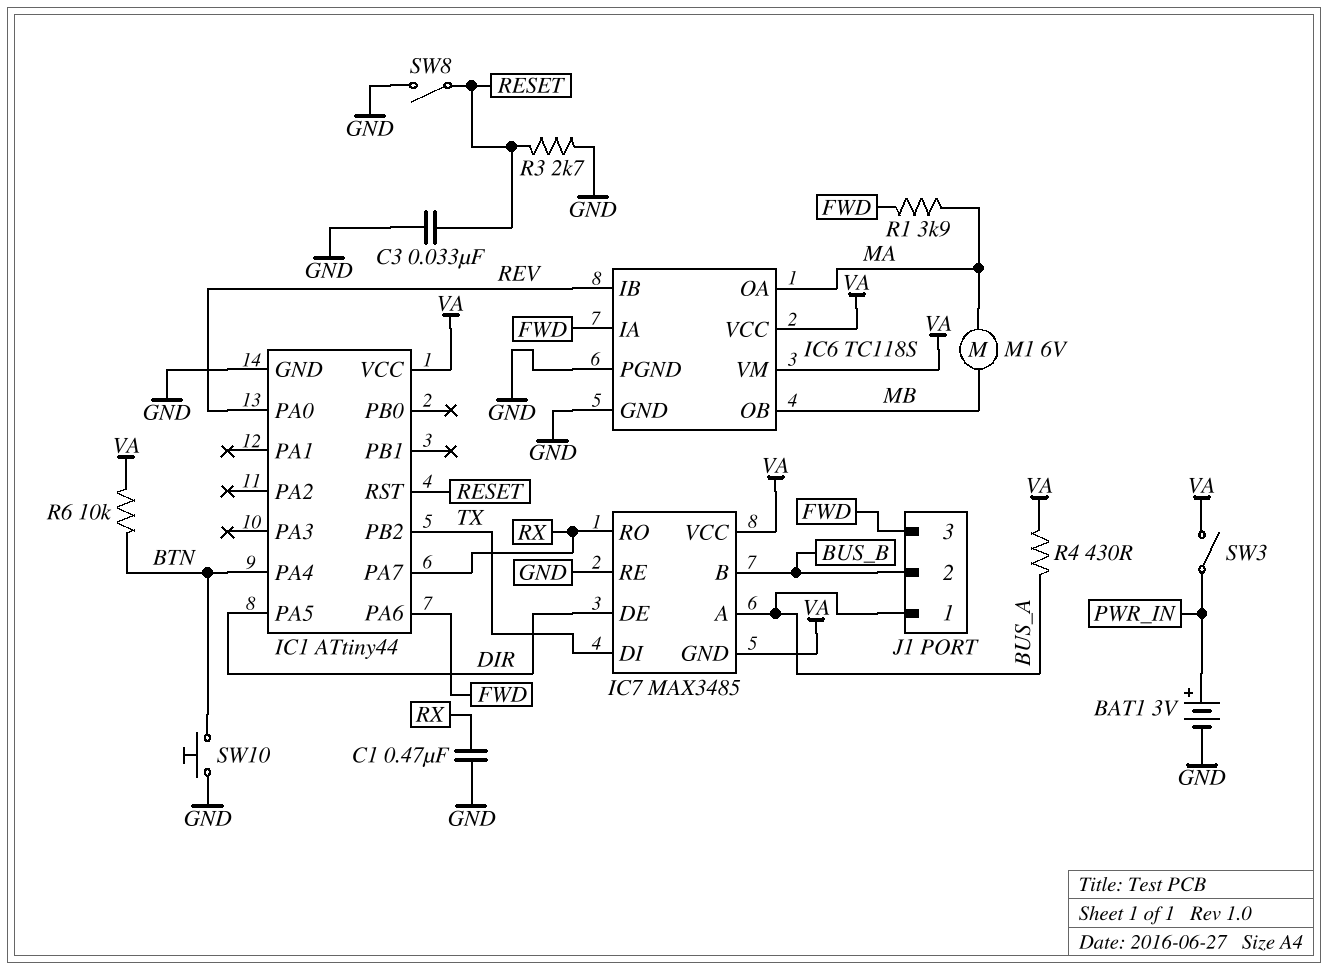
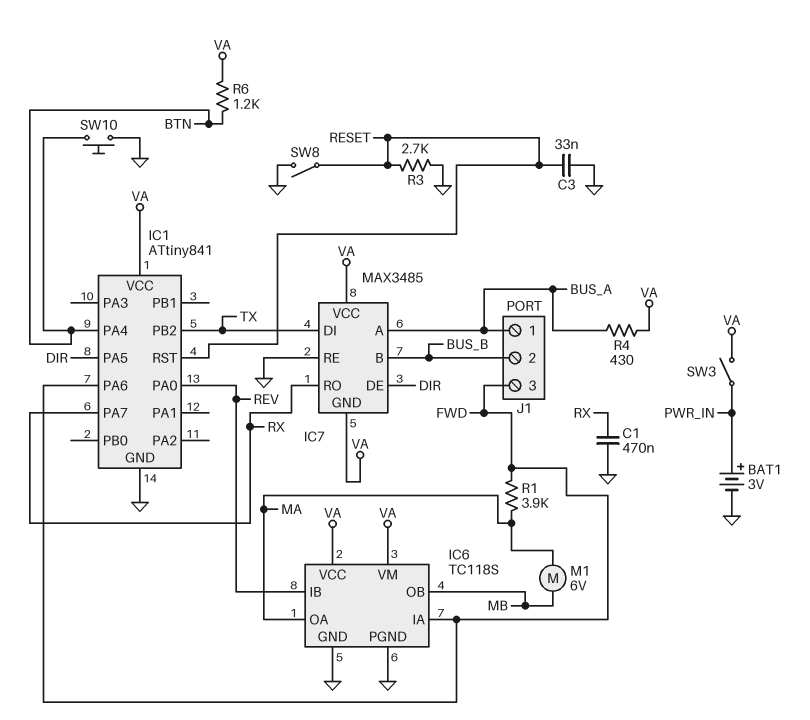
IC1: ATtiny44 -> ATtiny841
R6: 10k (BTN, VA) -> 1.2k (BTN, VA)

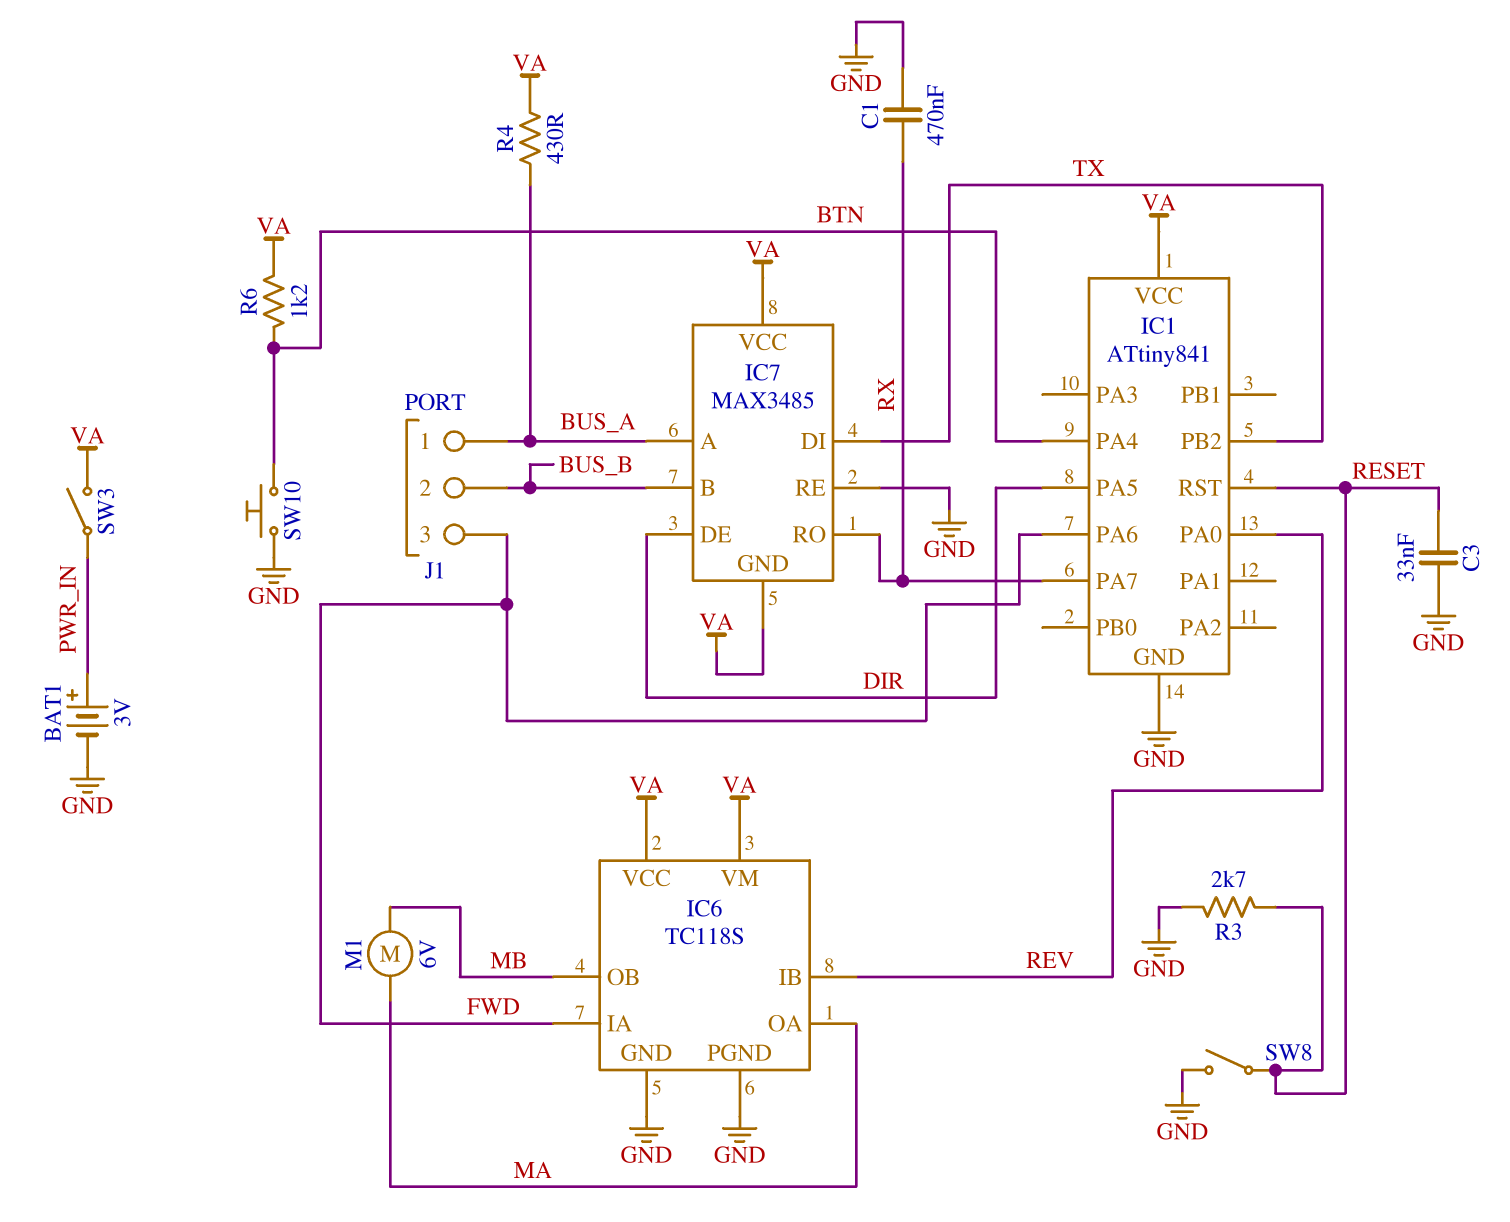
R1: 3.9k (FWD, MA) -> none

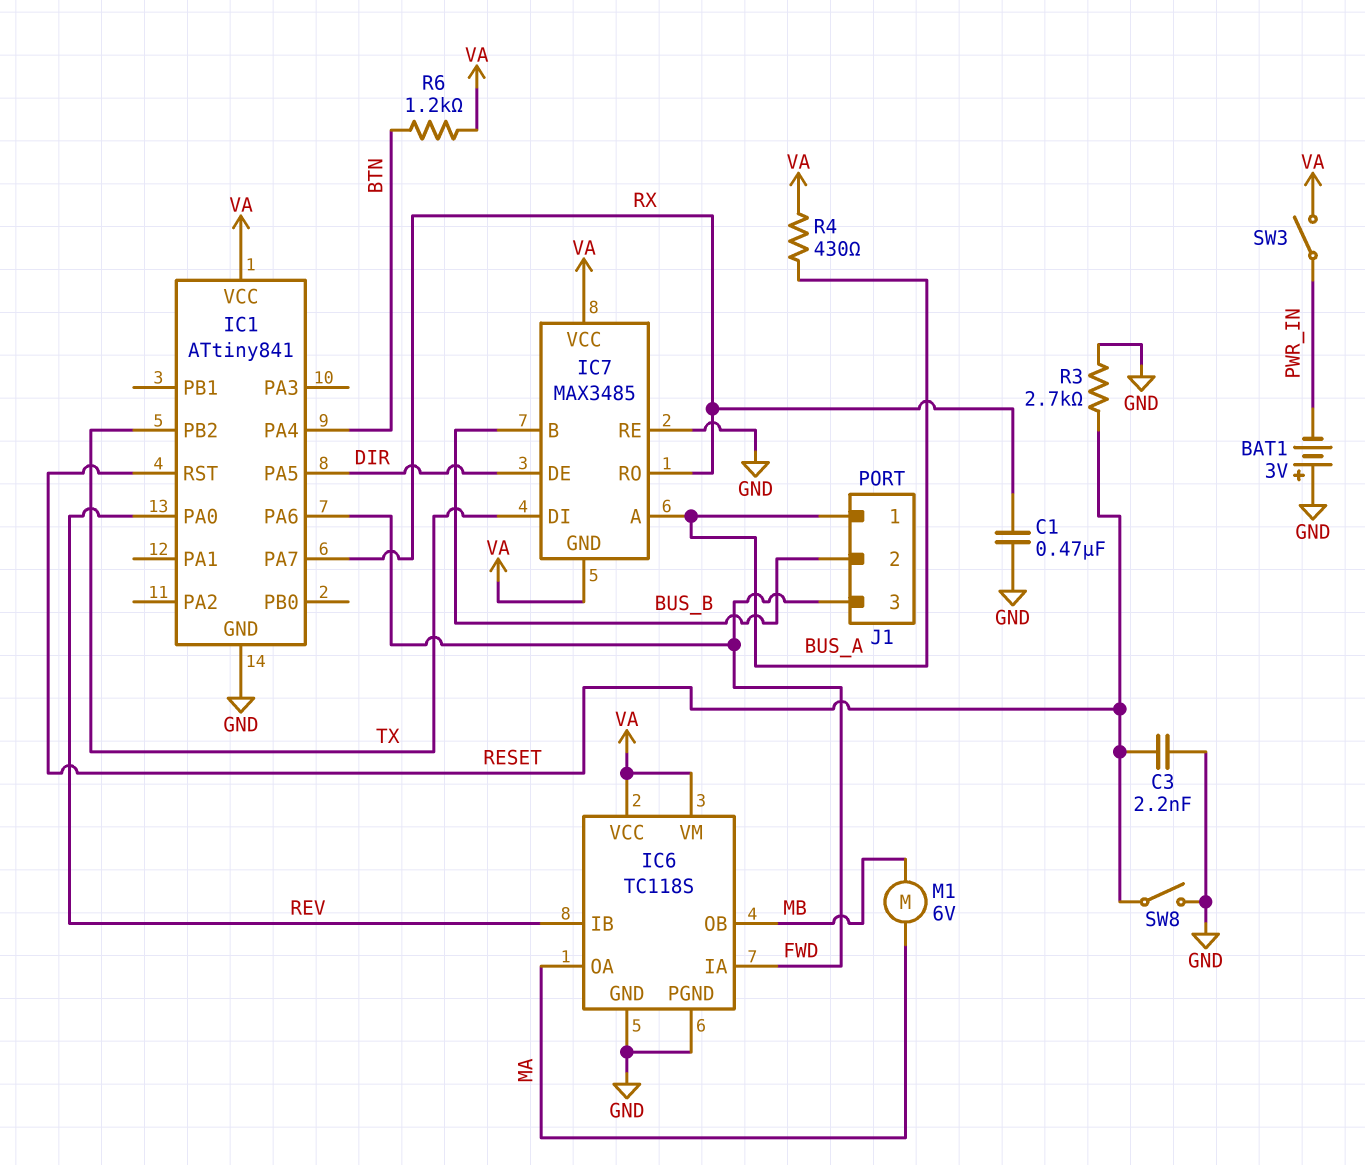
BAT1: 3V (plus PWR_IN, minus GND) -> 3V (plus GND, minus PWR_IN)
C3: 33nF (GND, RESET) -> 2.2nF (GND, RESET)
SW10: button (BTN, GND) -> none

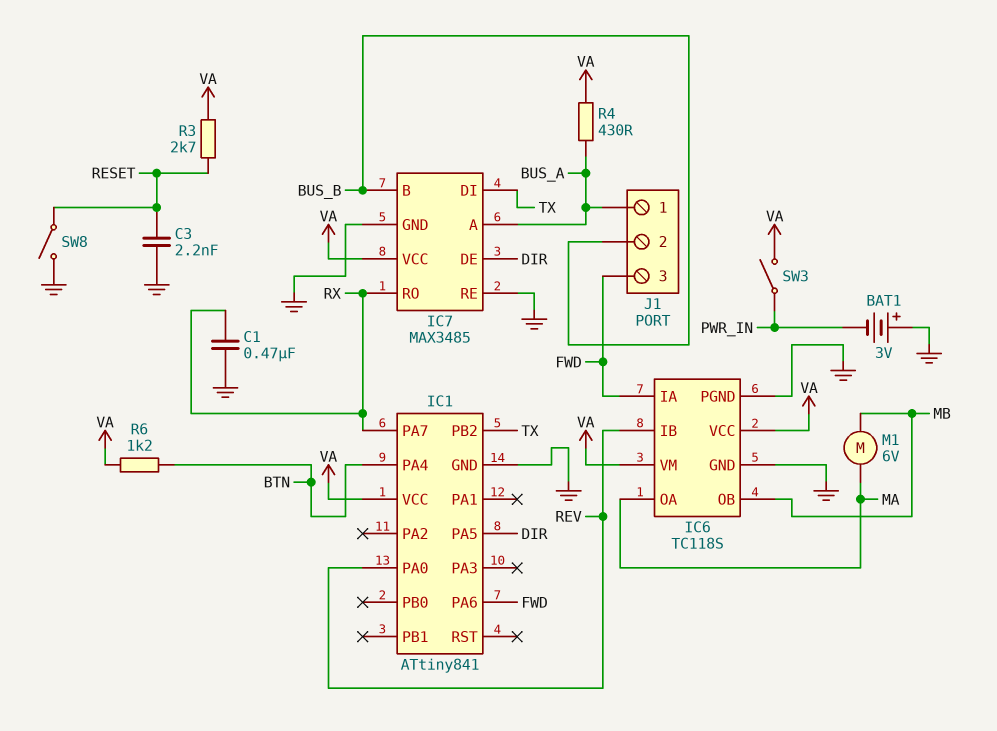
IC1 pin RST: RESET -> none
IC7 pin GND: VA -> GND
R3: 2.7k (GND, RESET) -> 2.7k (RESET, VA)

